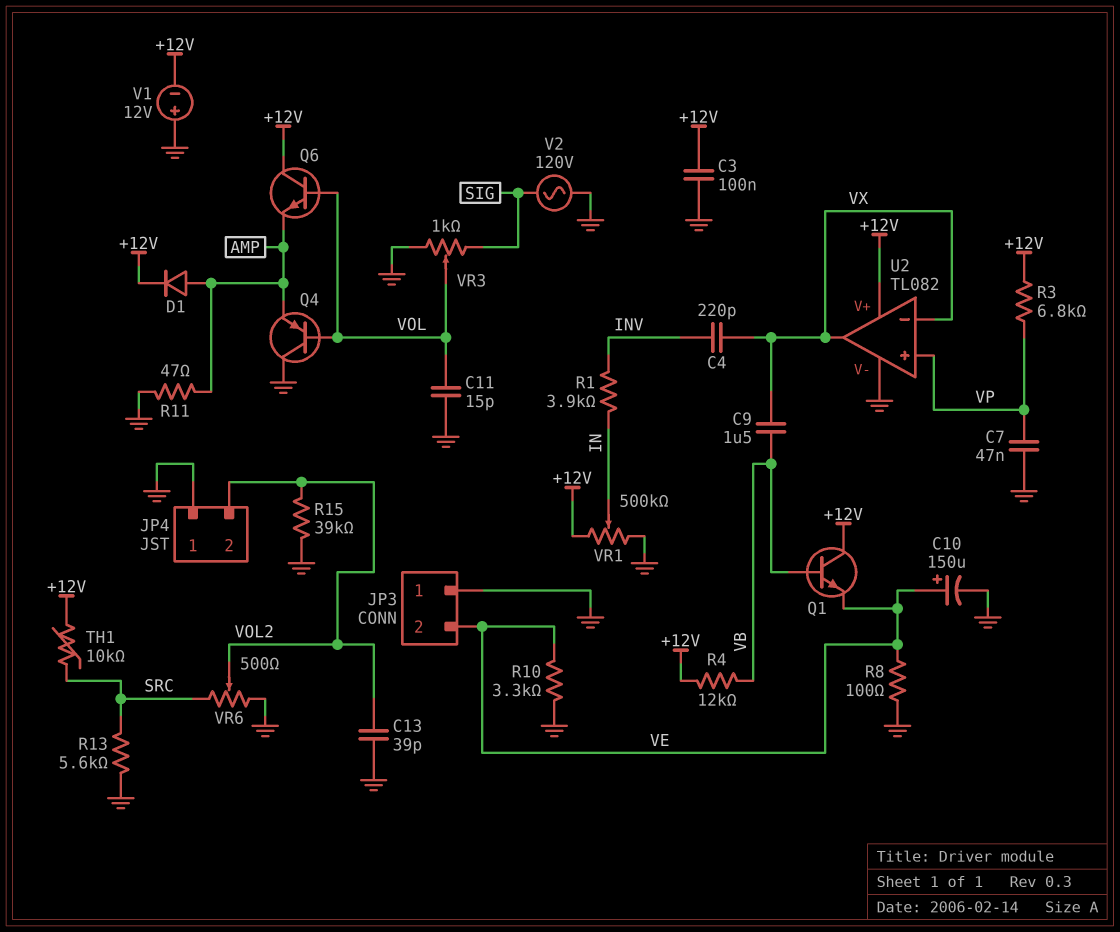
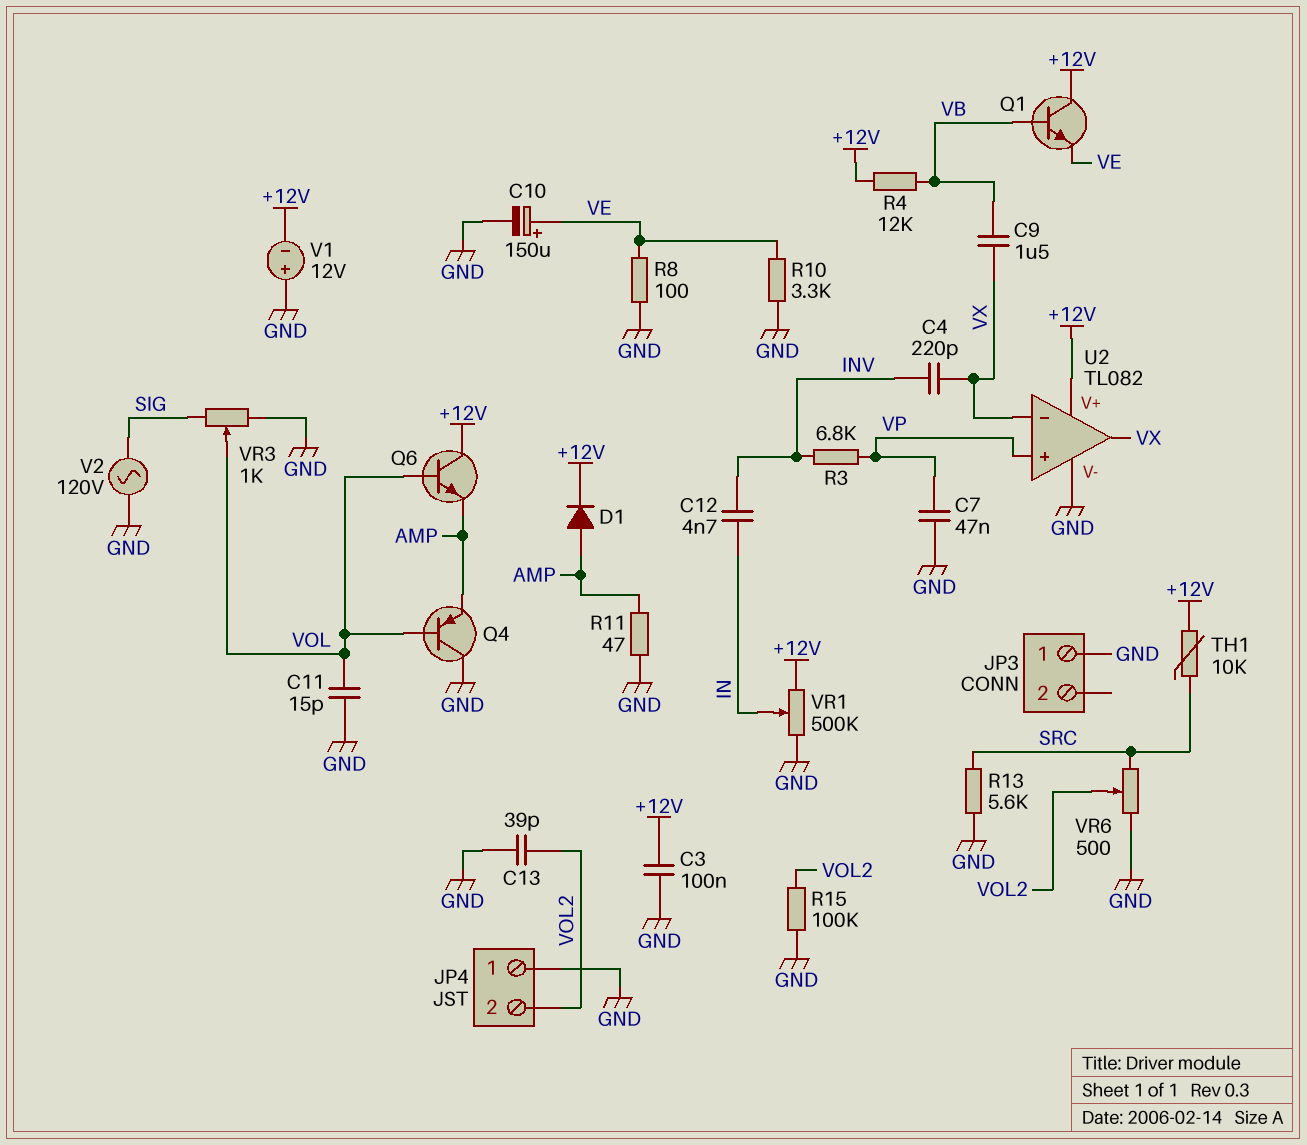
C12: none -> 4.7nF (IN, INV)
JP3 pin 2: VE -> none
R1: 3.9k (IN, INV) -> none
R3: 6.8k (+12V, VP) -> 6.8k (INV, VP)
R15: 39k (GND, VOL2) -> 100k (GND, VOL2)

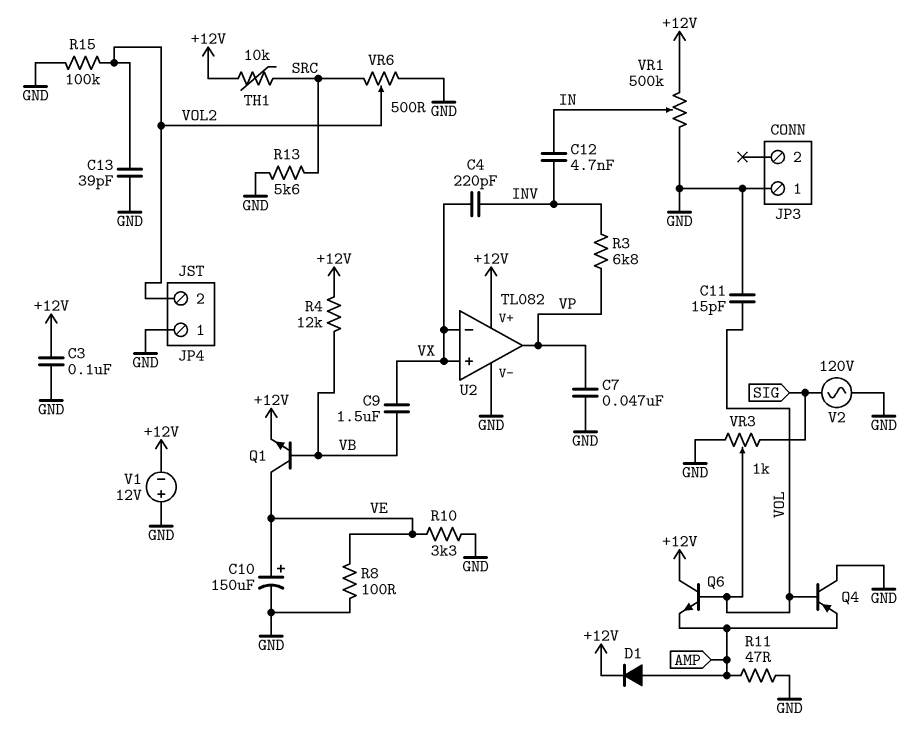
Q1: NPN (B VB, C +12V, E VE) -> NPN (B VB, C VE, E +12V)
U2 pin in+: VP -> VX
U2 pin out: VX -> VP

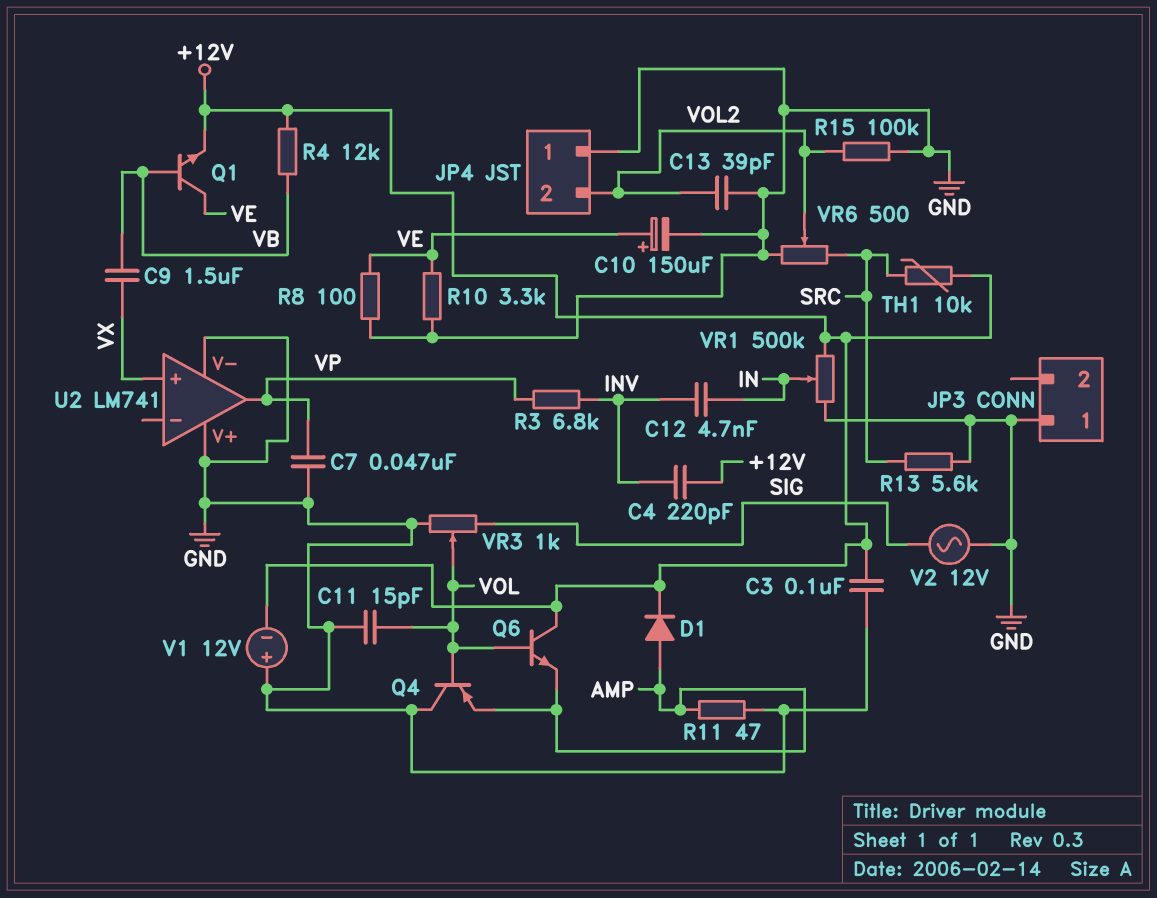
C4: 220pF (INV, VX) -> 220pF (+12V, INV)
U2: TL082 -> LM741
U2 pin V+: +12V -> GND
U2 pin in-: VX -> none
V2: AC 120V (GND, SIG) -> AC 12V (GND, SIG)

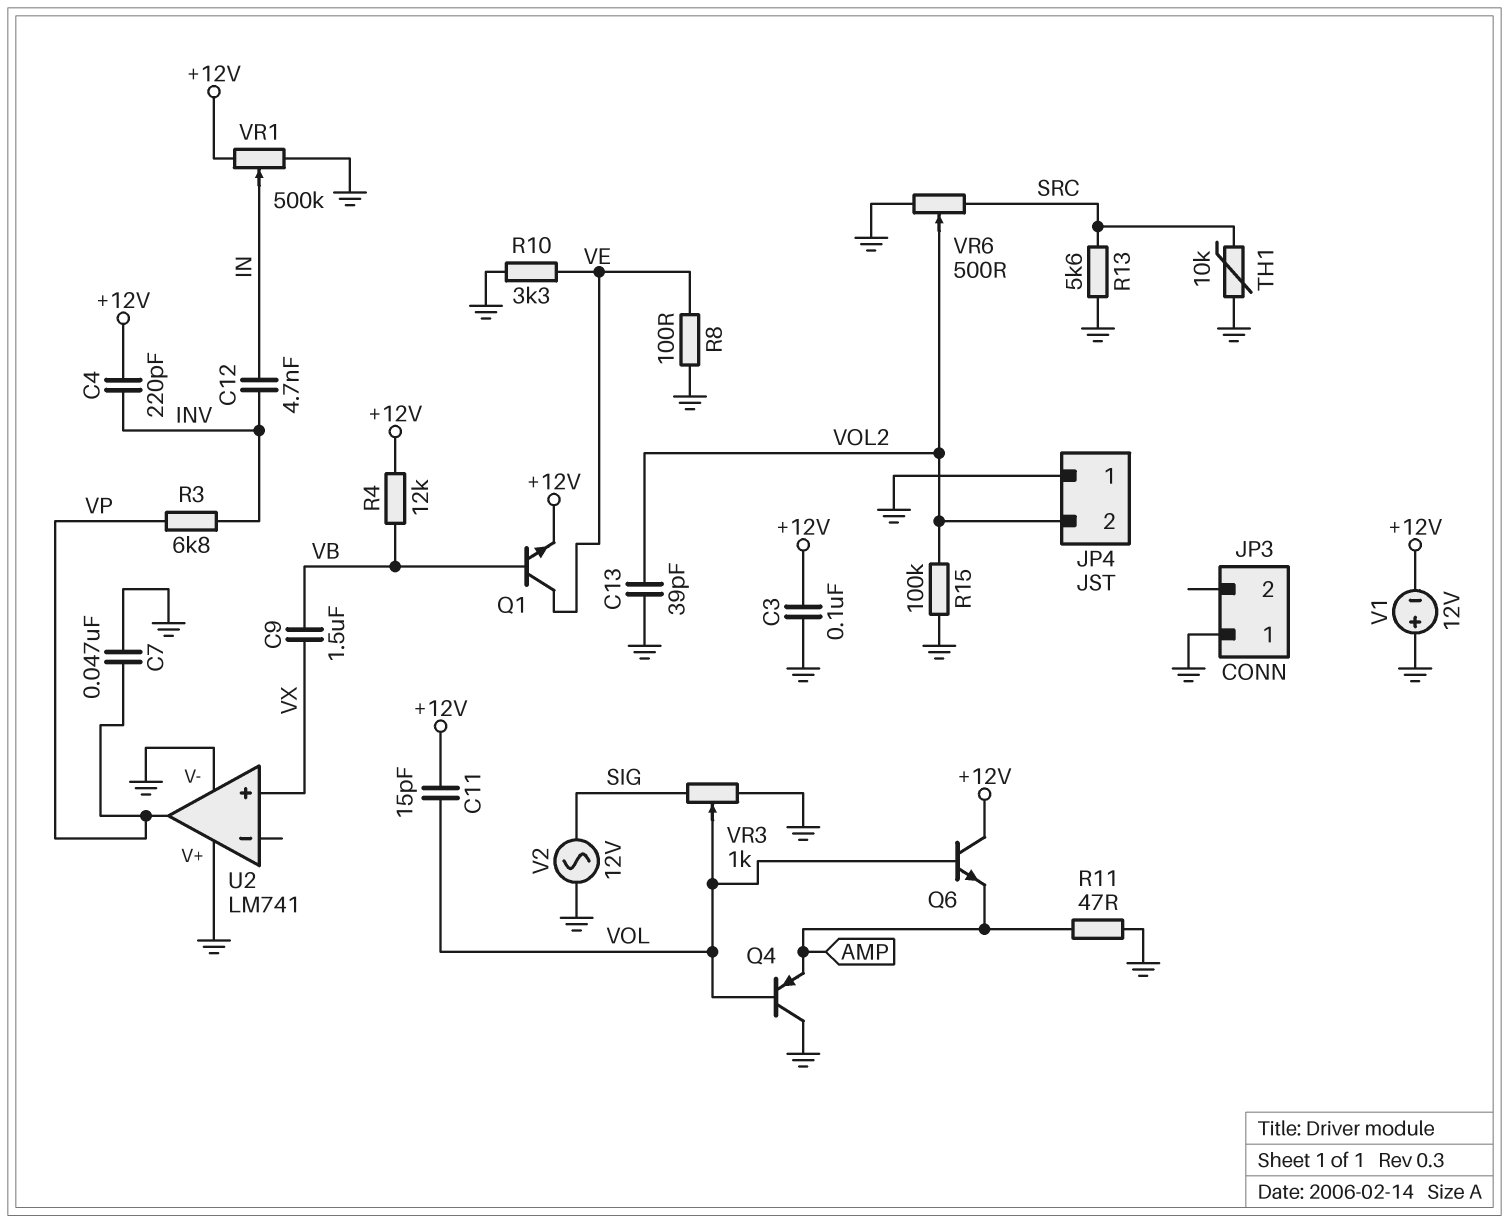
C10: 150uF (plus VE, minus GND) -> none
C11: 15pF (GND, VOL) -> 15pF (+12V, VOL)
D1: diode (A AMP, K +12V) -> none
TH1: 10k (+12V, SRC) -> 10k (GND, SRC)

